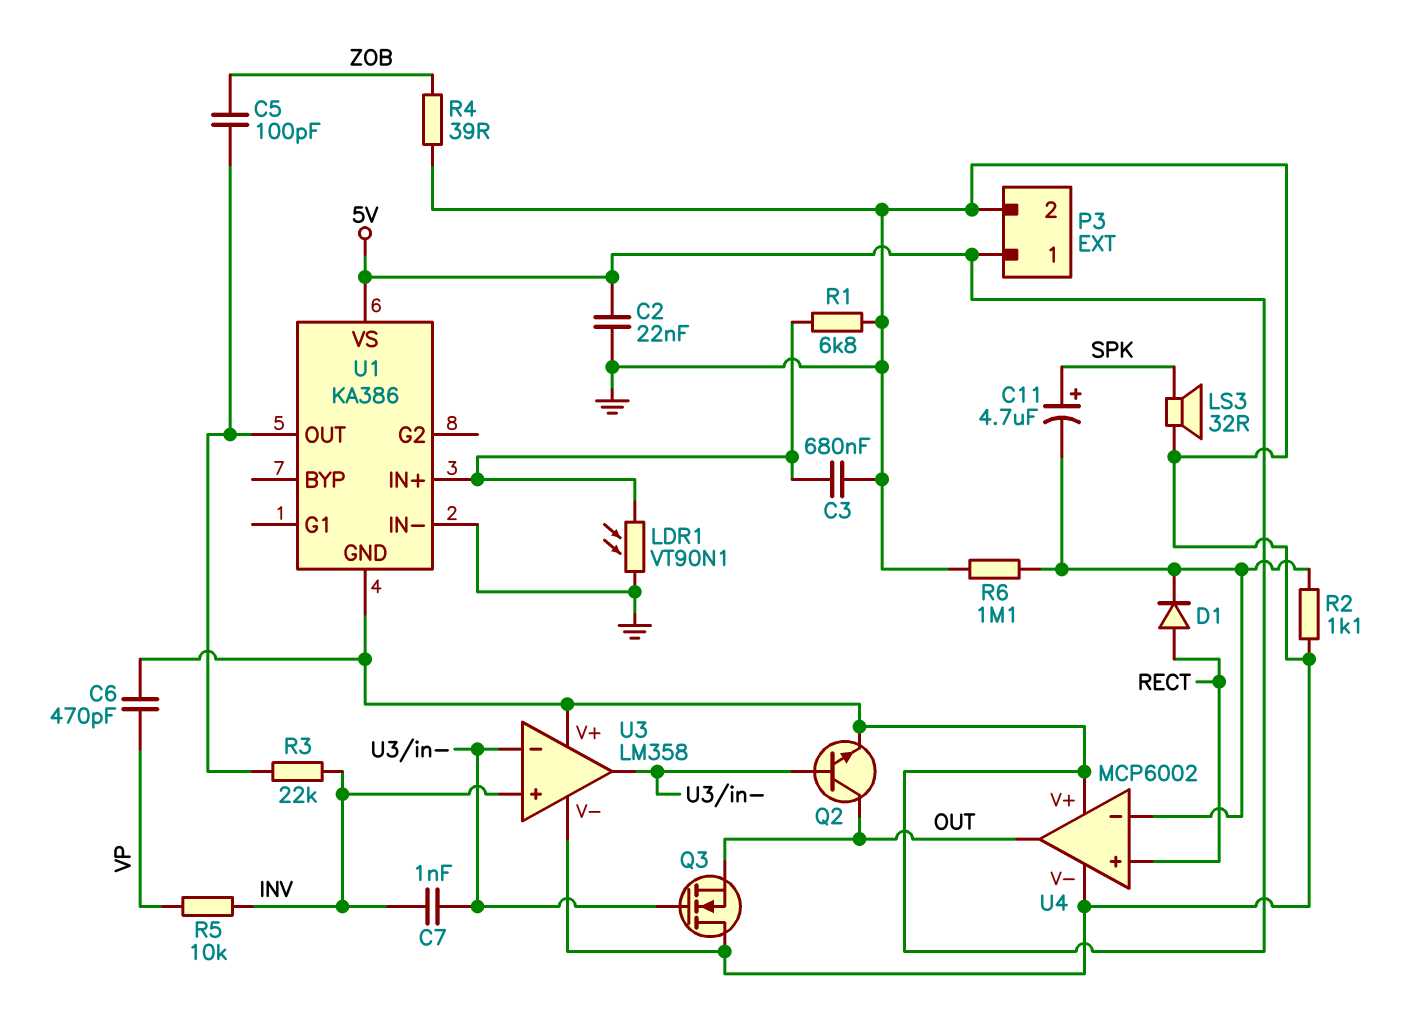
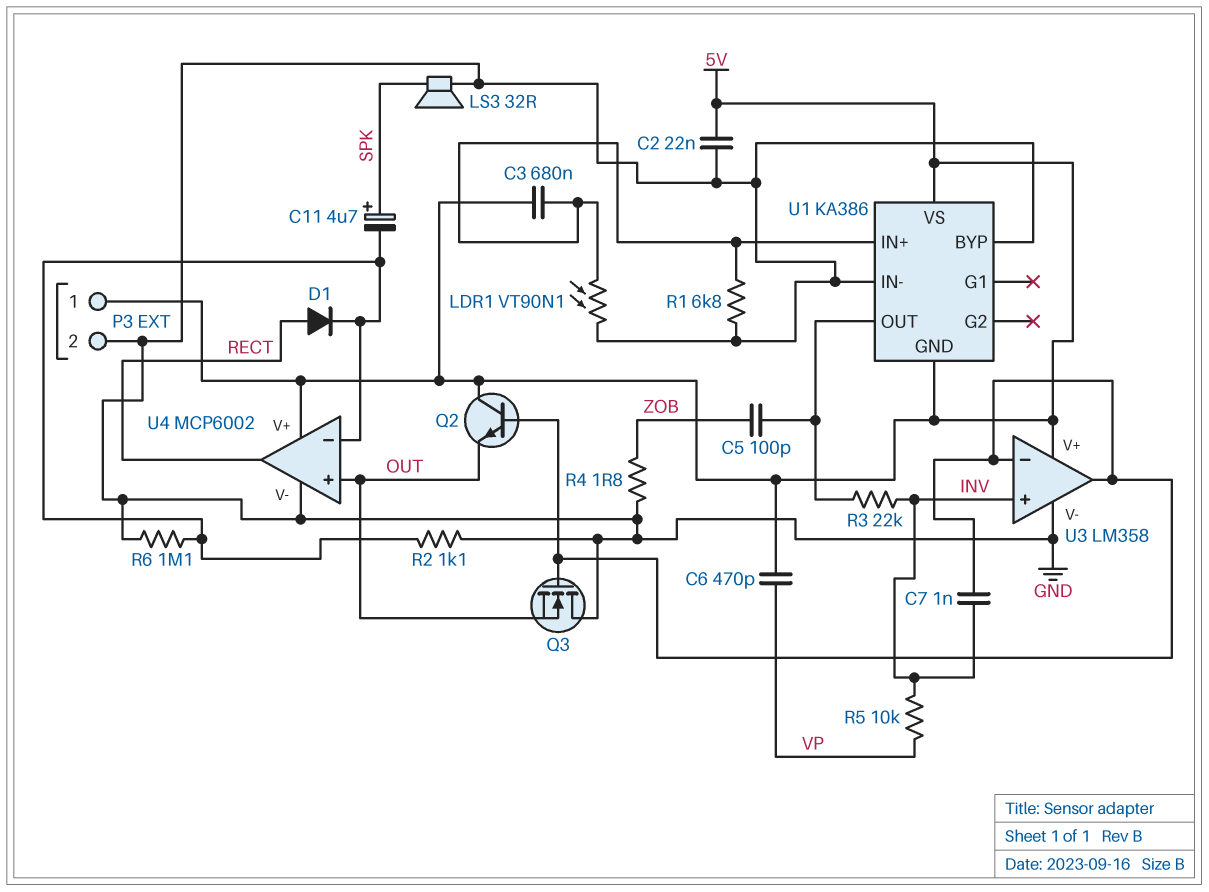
C3: 680nF (GND, U1/IN+) -> 680nF (5V, U1/IN+)
Q2: NPN (B U3/in-, C OUT, E 5V) -> NPN (B U3/in-, C 5V, E OUT)
R4: 39 (GND, ZOB) -> 1.8 (GND, ZOB)
U1 pin BYP: none -> GND
U4 pin in+: RECT -> OUT
U4 pin out: OUT -> RECT

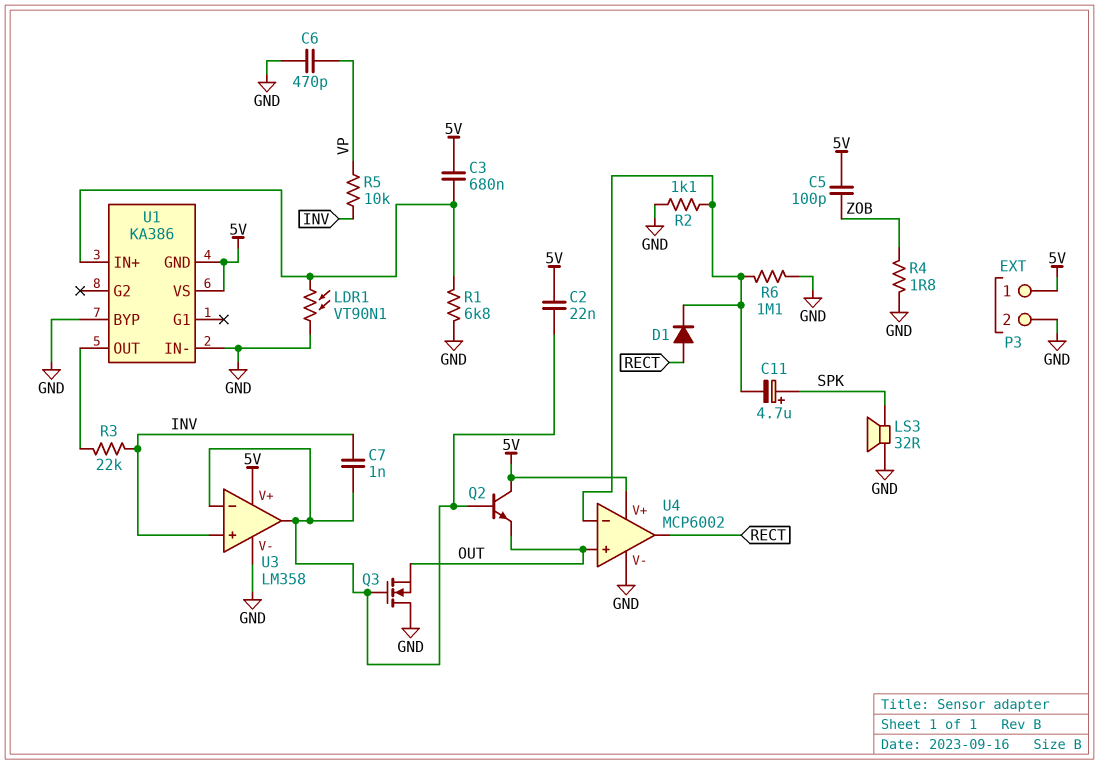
C2: 22nF (5V, GND) -> 22nF (5V, U3/in-)
C5: 100pF (U1/OUT, ZOB) -> 100pF (5V, ZOB)
C6: 470pF (5V, VP) -> 470pF (GND, VP)

